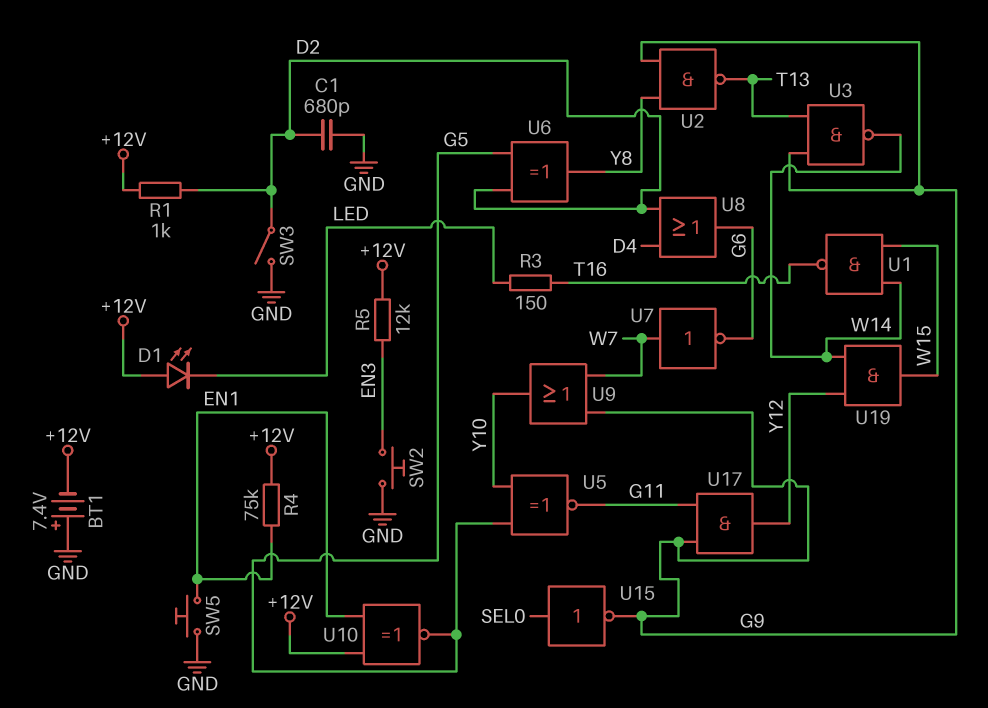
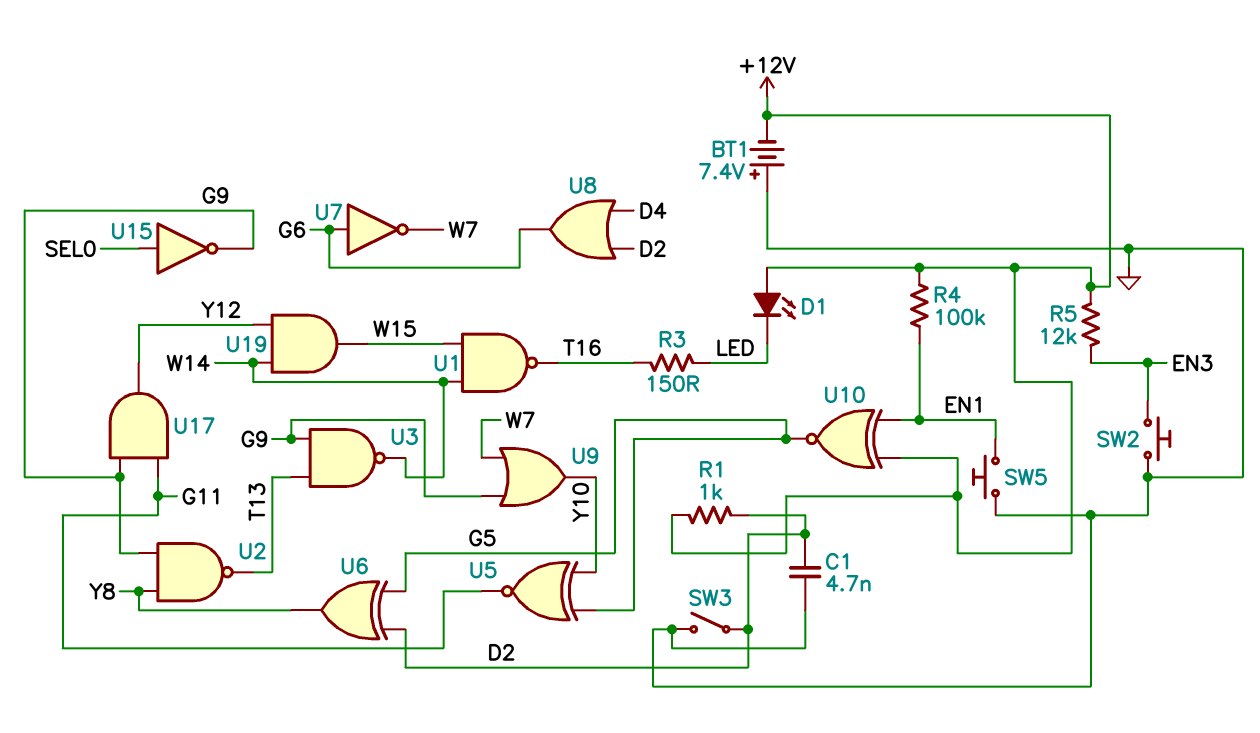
C1: 680pF (D2, GND) -> 4.7nF (D2, GND)
R4: 75k (+12V, EN1) -> 100k (+12V, EN1)
U7: NOT (in W7, out G6) -> NOT (in G6, out W7)

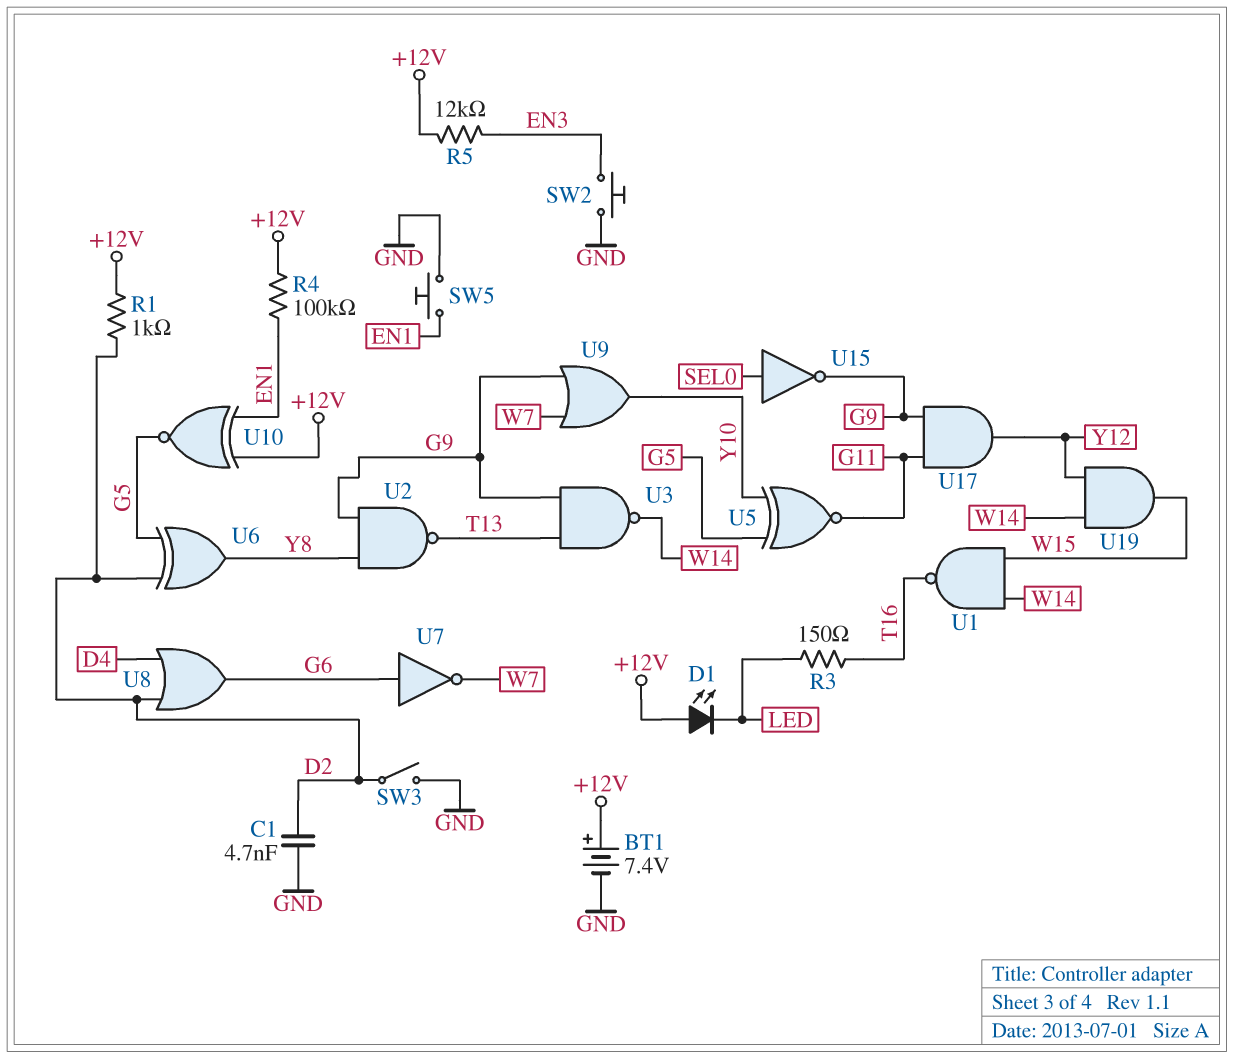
BT1: 7.4V (plus GND, minus +12V) -> 7.4V (plus +12V, minus GND)

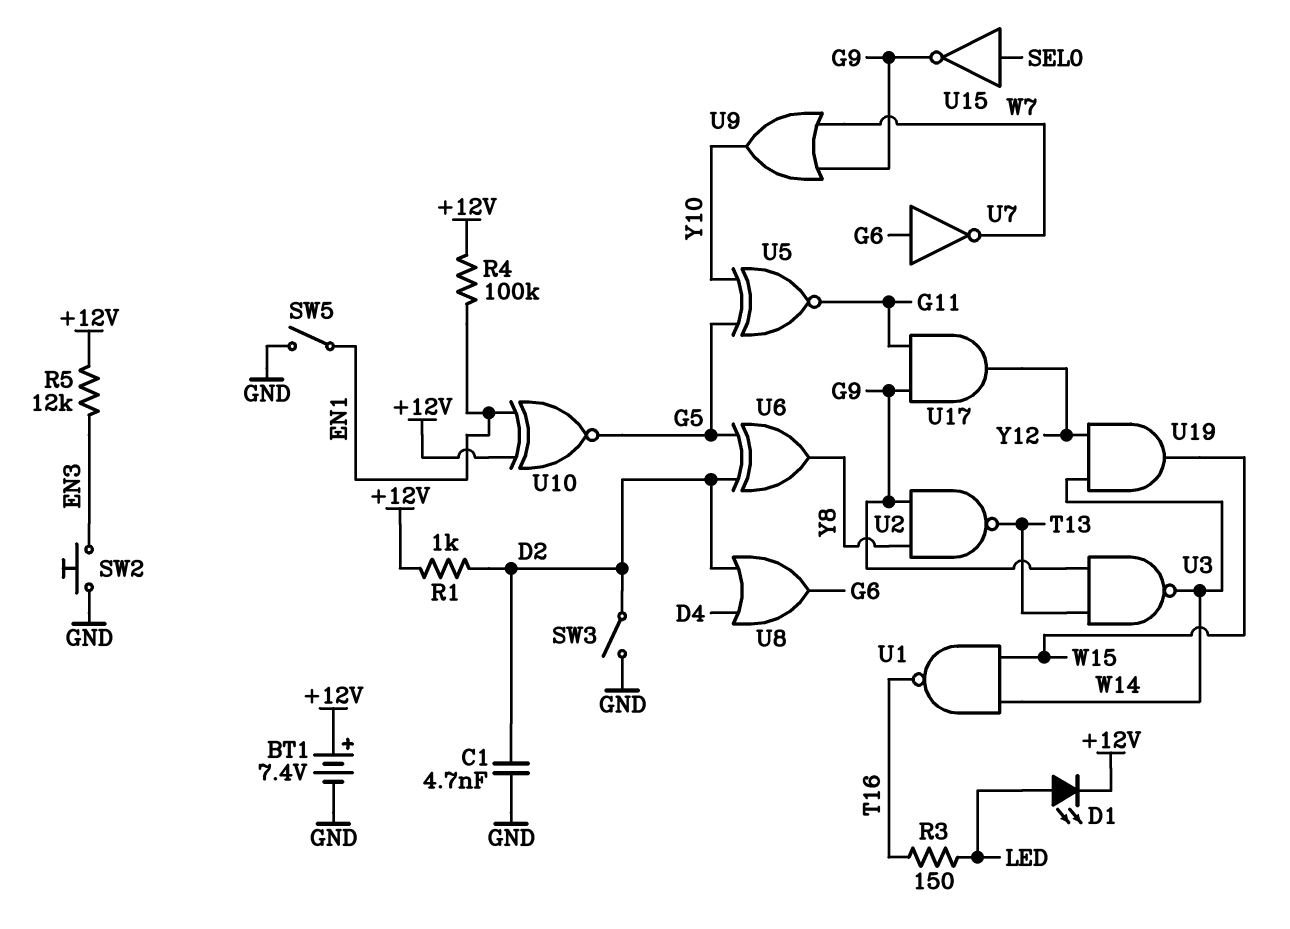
D1: LED (A +12V, K LED) -> LED (A LED, K +12V)
SW5: button (EN1, GND) -> switch (EN1, GND)

